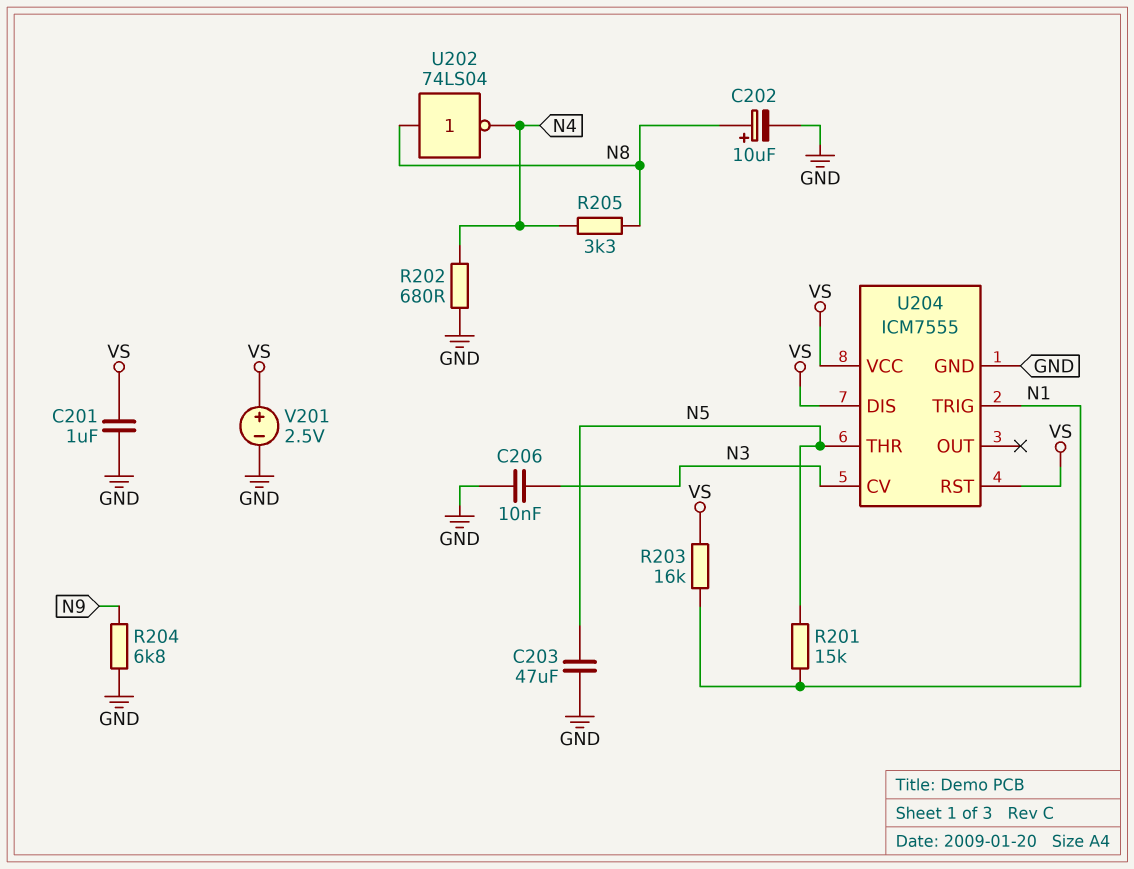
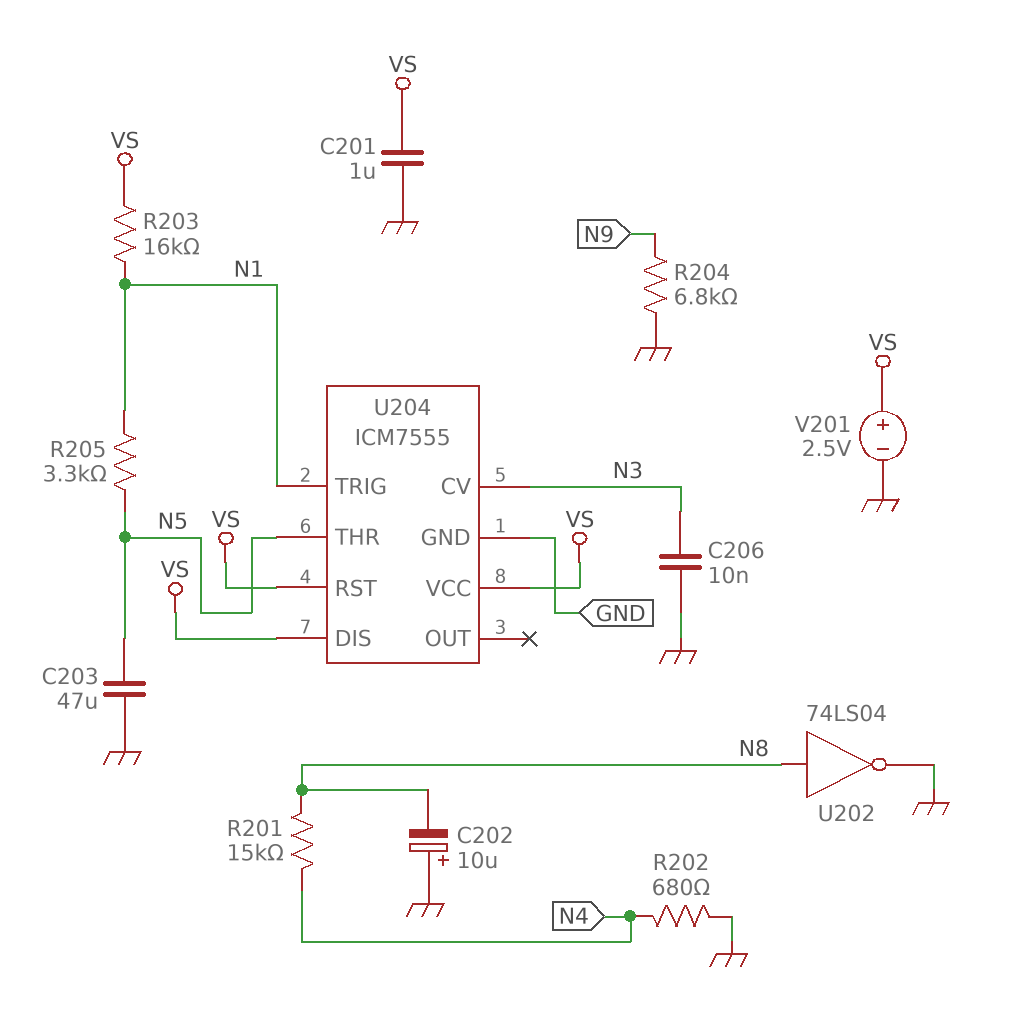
C202: 10uF (plus N8, minus GND) -> 10uF (plus GND, minus N8)
R201: 15k (N1, N5) -> 15k (N4, N8)
R205: 3.3k (N4, N8) -> 3.3k (N1, N5)
U202: NOT 74LS04 (in N8, out N4) -> NOT 74LS04 (in N8, out GND)

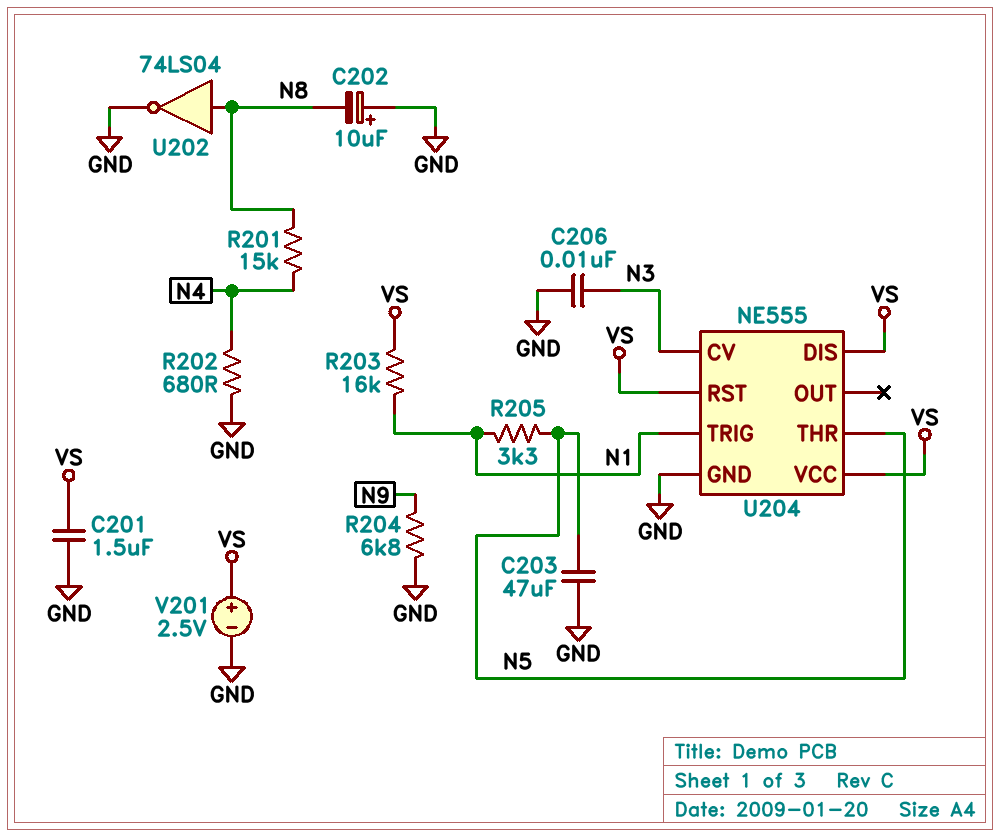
C201: 1uF (GND, VS) -> 1.5uF (GND, VS)
U204: ICM7555 -> NE555

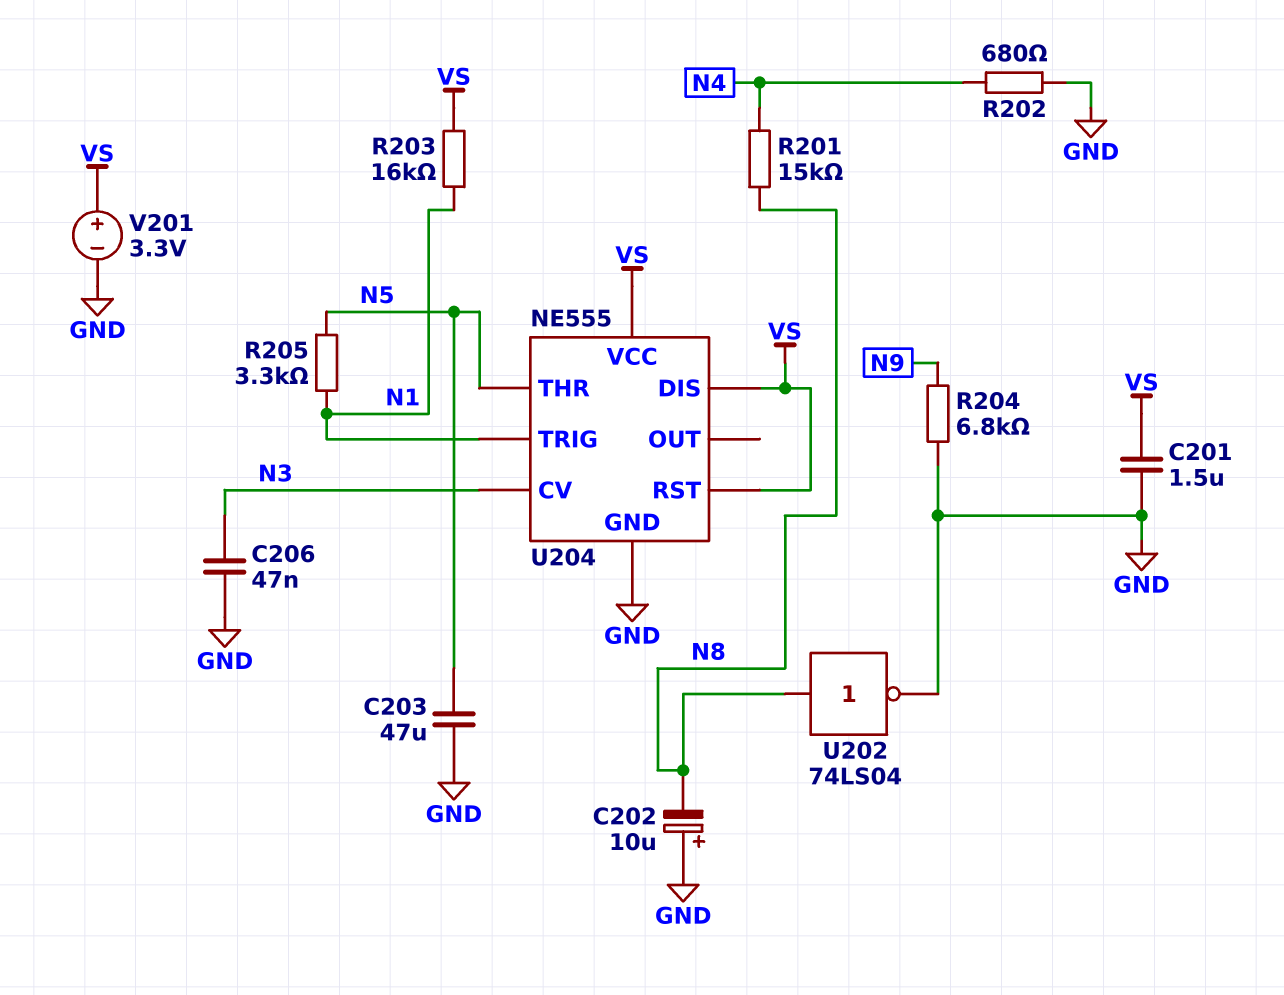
C206: 10nF (GND, N3) -> 47nF (GND, N3)
V201: 2.5V (plus VS, minus GND) -> 3.3V (plus VS, minus GND)

